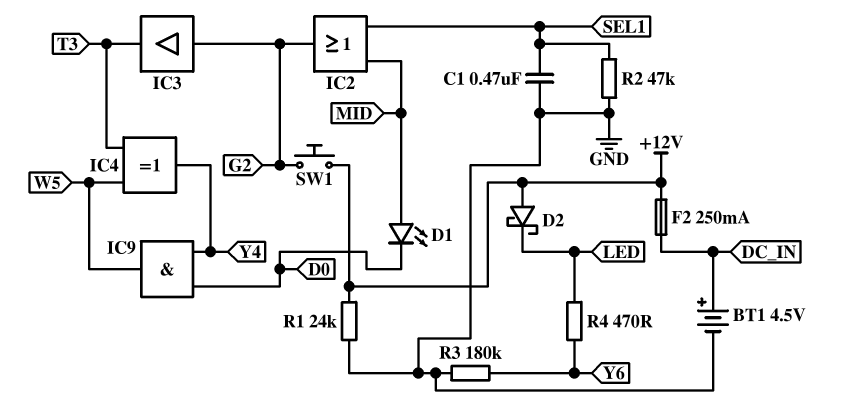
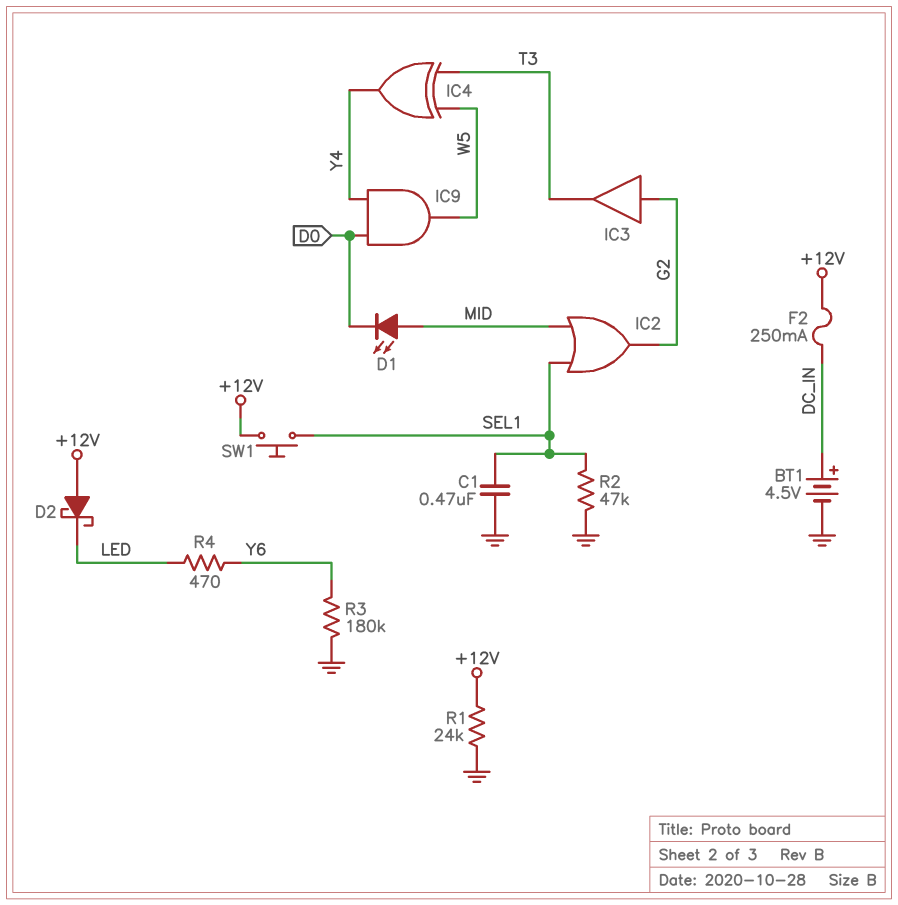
SW1: button (+12V, G2) -> button (+12V, SEL1)

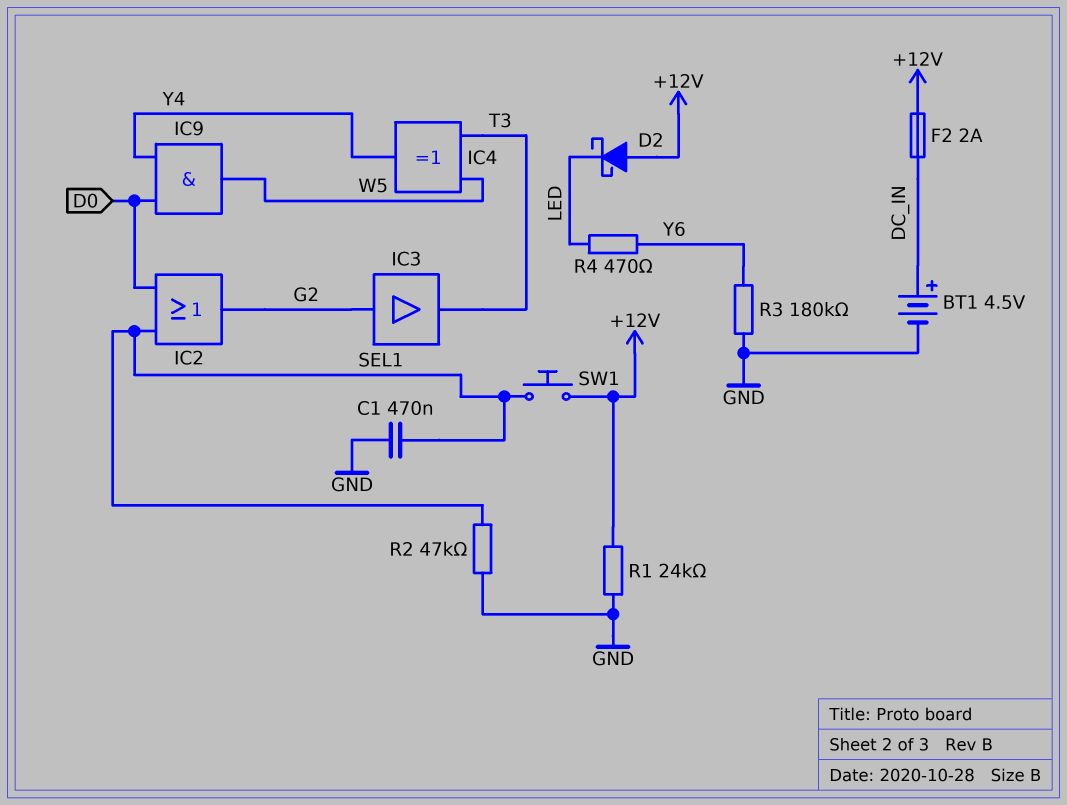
D1: LED (A MID, K D0) -> none
F2: 250mA (+12V, DC_IN) -> 2A (+12V, DC_IN)
IC2: OR (in MID, in SEL1, out G2) -> OR (in D0, in SEL1, out G2)

